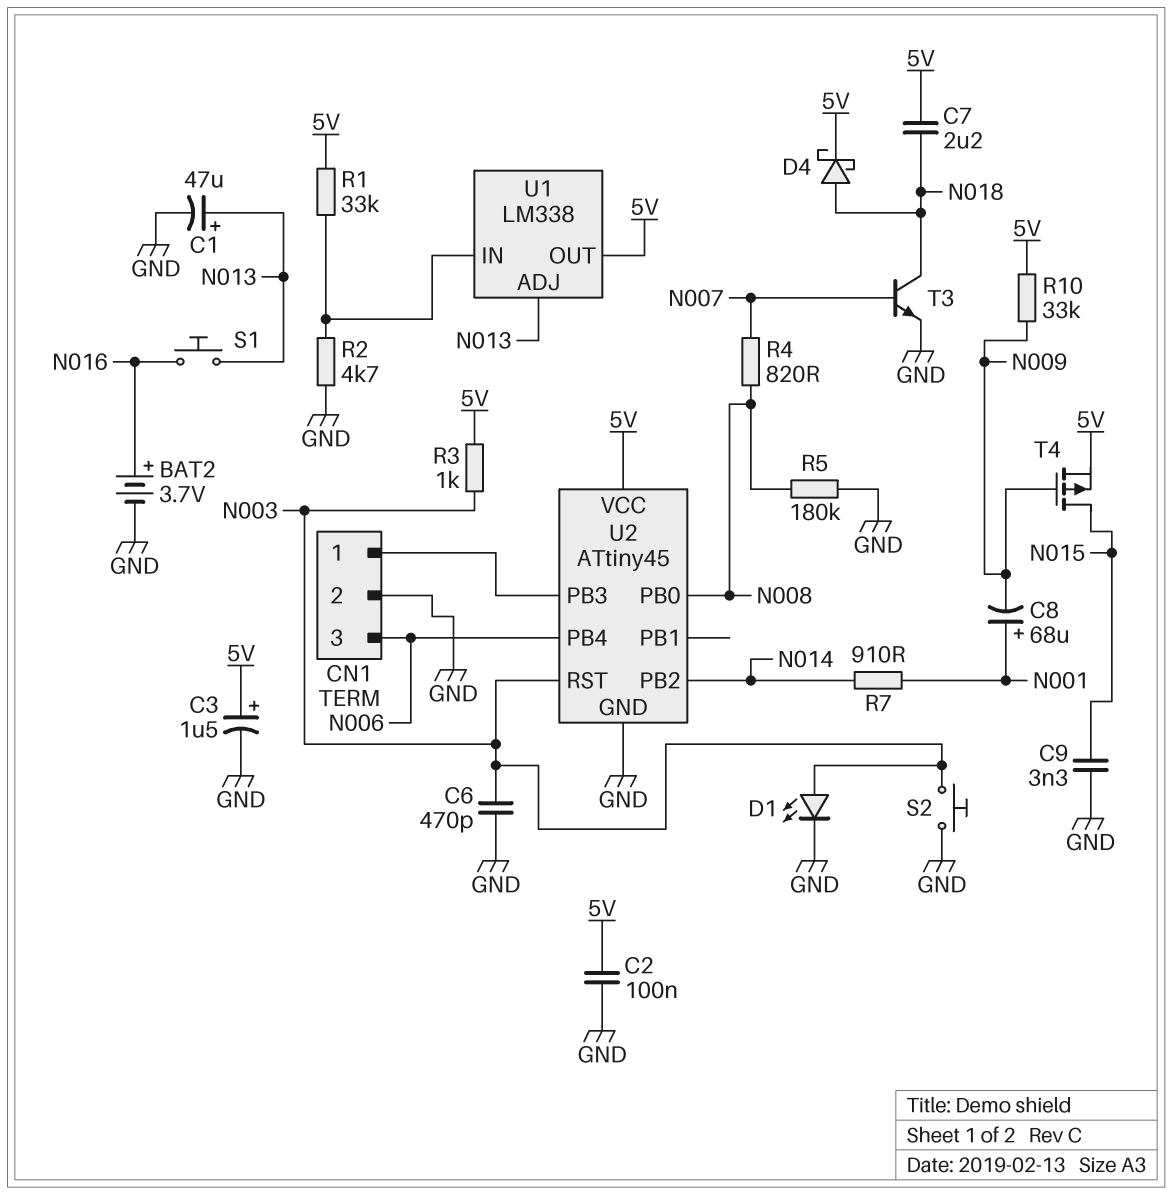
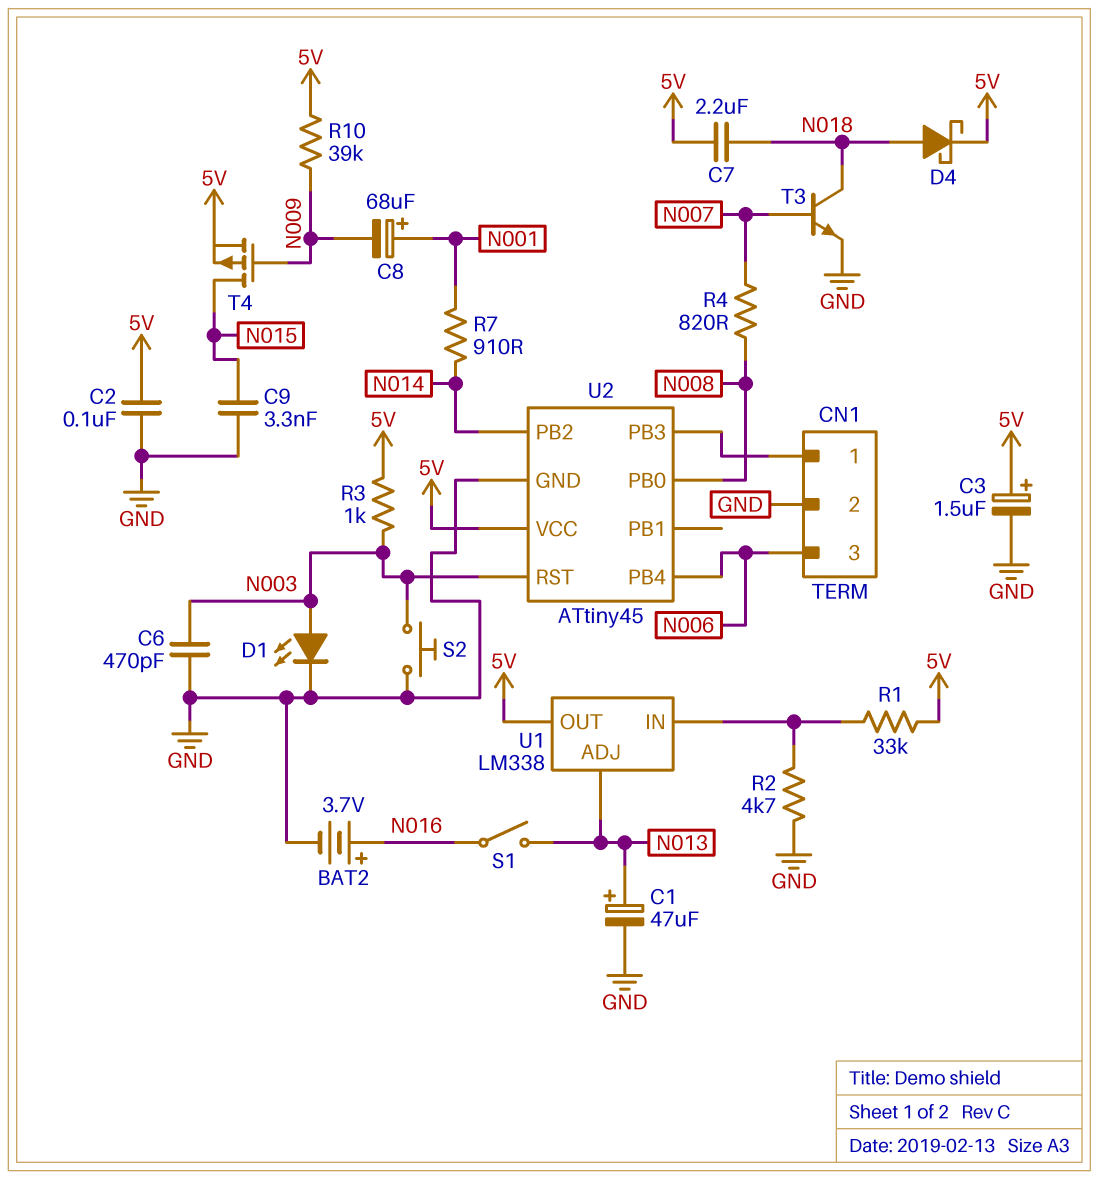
R5: 180k (GND, N008) -> none
R10: 33k (5V, N009) -> 39k (5V, N009)
S1: button (N013, N016) -> switch (N013, N016)

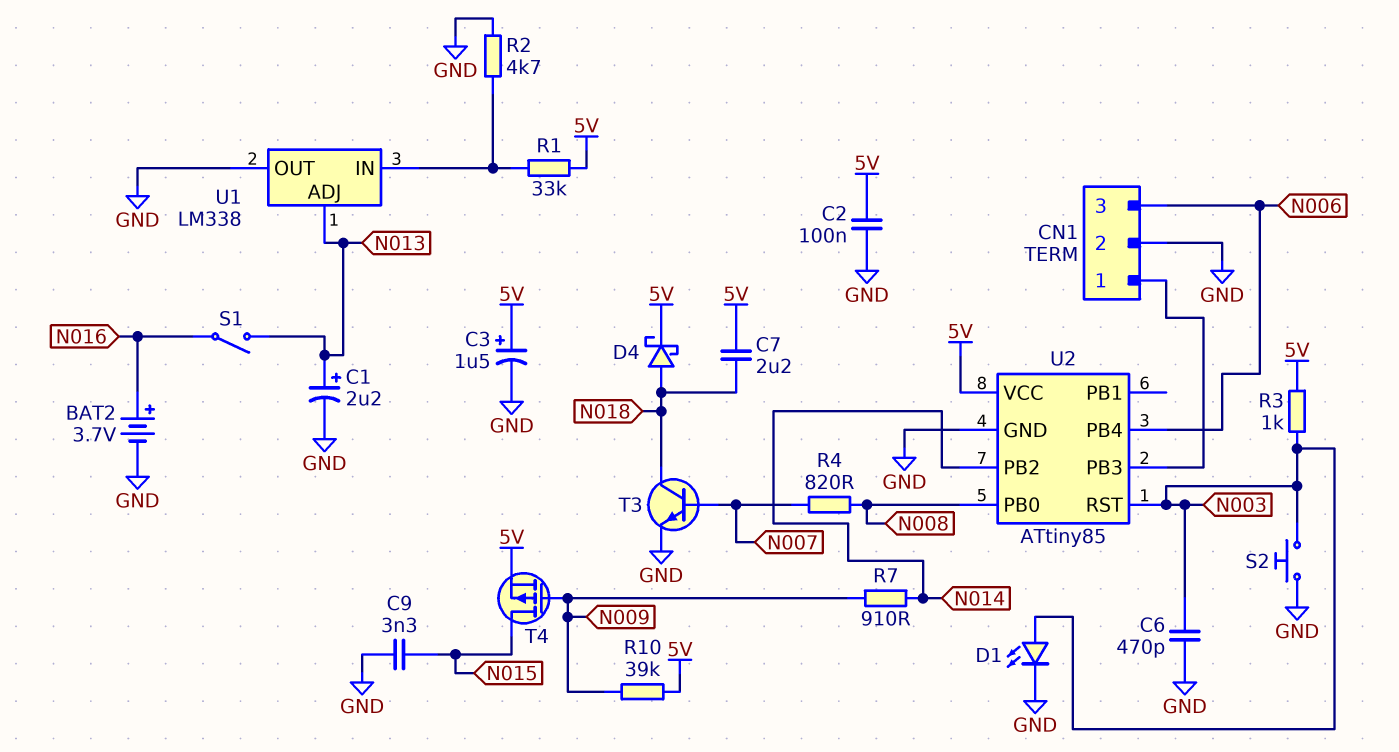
C1: 47uF (plus N013, minus GND) -> 2.2uF (plus N013, minus GND)
C8: 68uF (plus N001, minus N009) -> none
R7: 910 (N001, N014) -> 910 (N009, N014)
U1 pin OUT: 5V -> GND
U2: ATtiny45 -> ATtiny85

